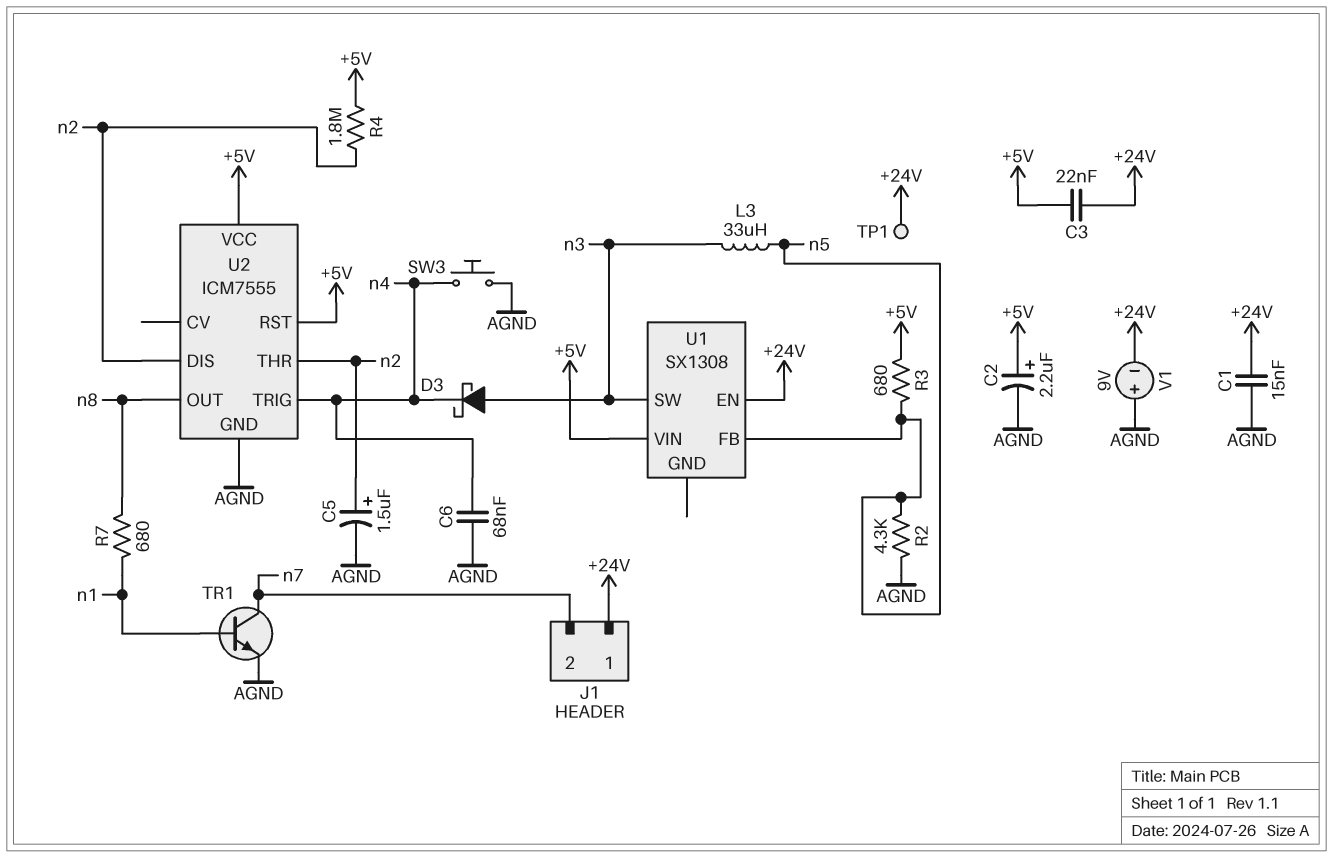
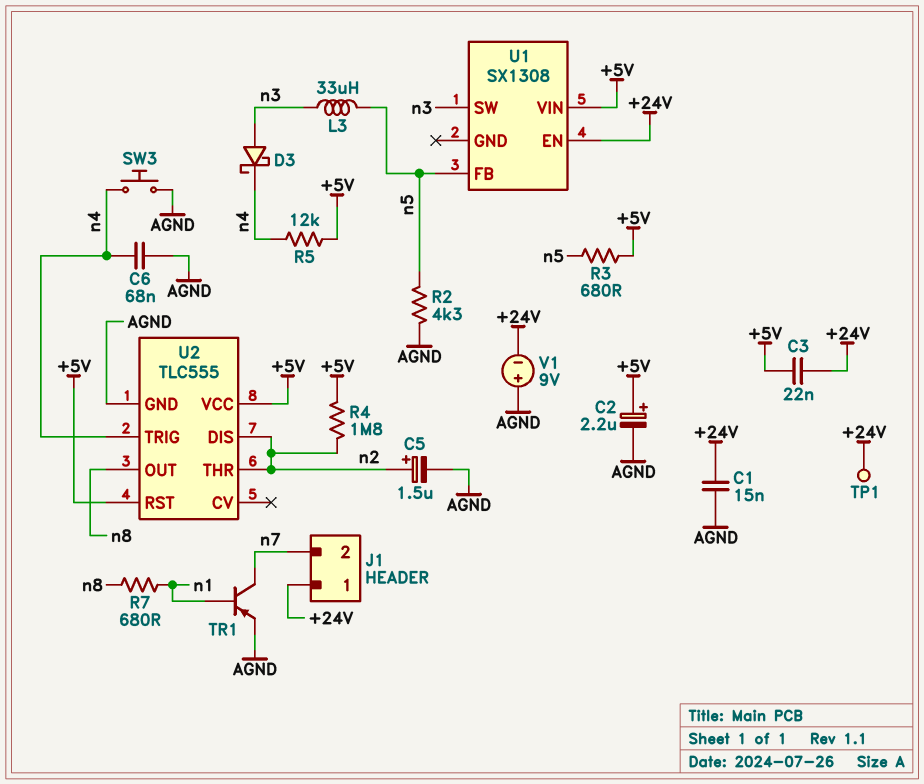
R5: none -> 12k (+5V, n4)
TR1: NPN (B n1, C n7, E AGND) -> PNP (B n1, C n7, E AGND)
U2: ICM7555 -> TLC555

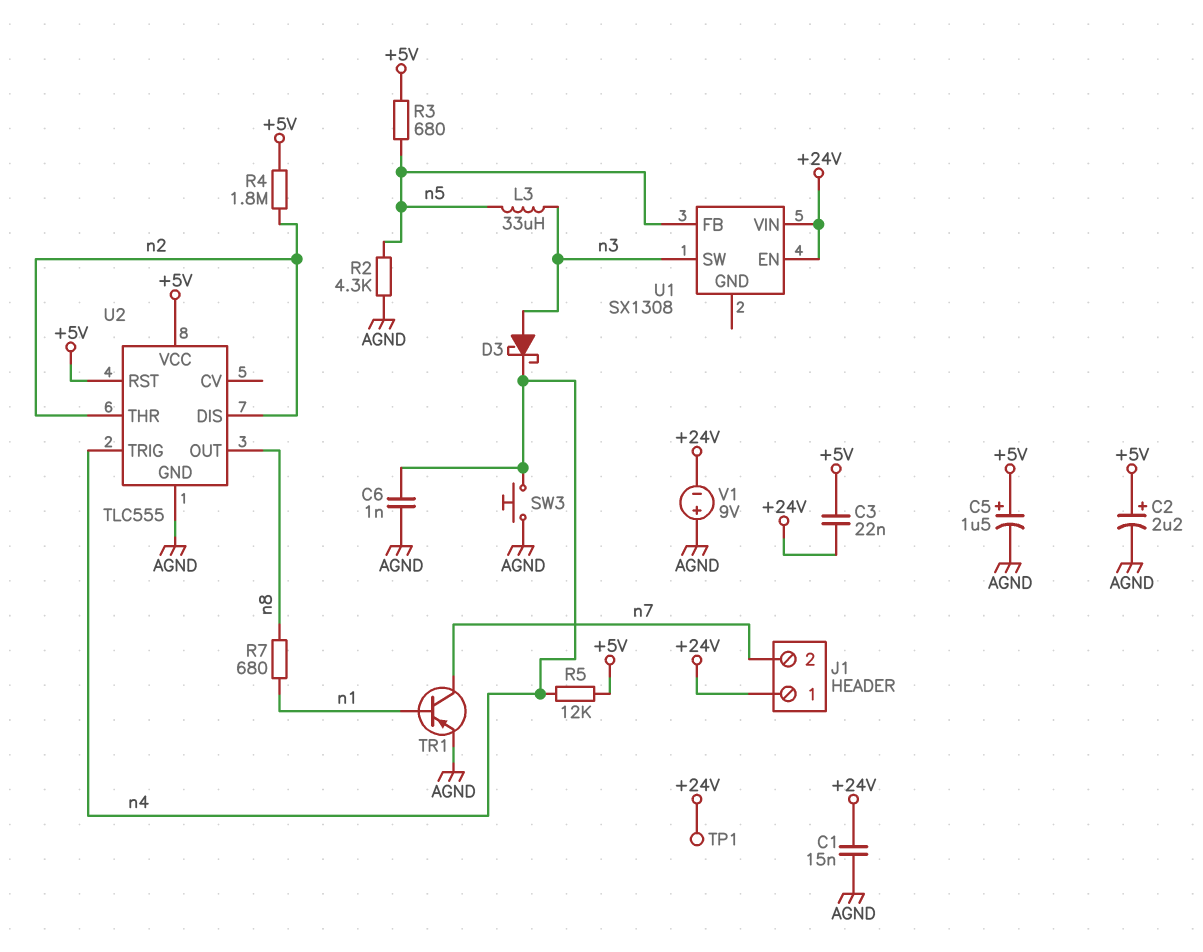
C5: 1.5uF (plus n2, minus AGND) -> 1.5uF (plus +5V, minus AGND)
C6: 68nF (AGND, n4) -> 1nF (AGND, n4)
U1 pin VIN: +5V -> +24V

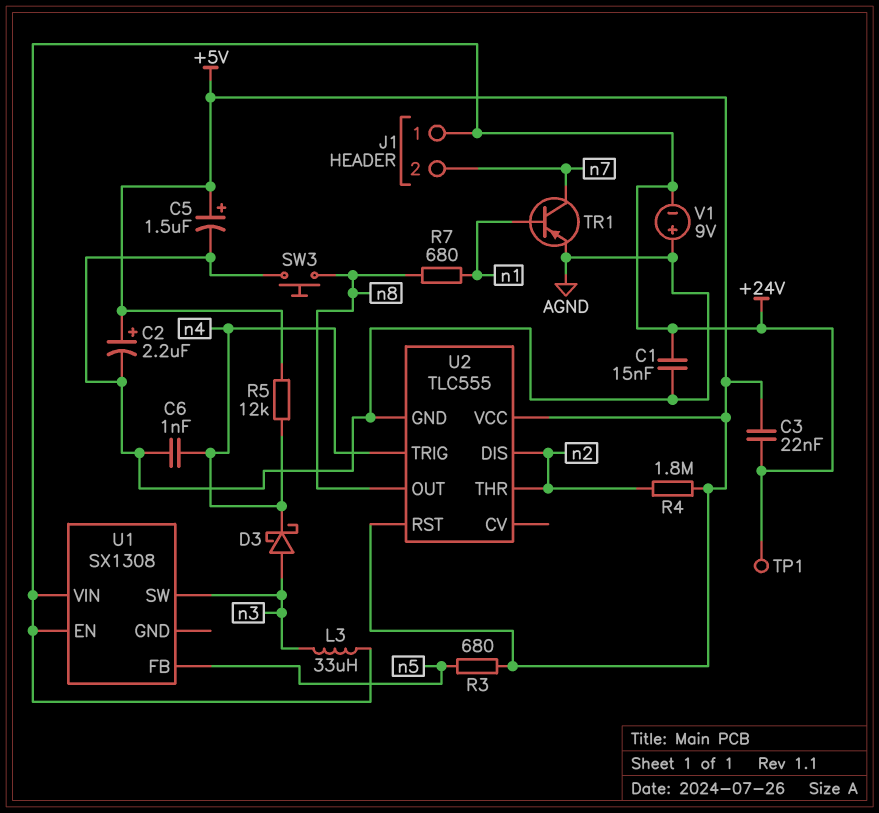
L3: 33uH (n3, n5) -> 33uH (+24V, n3)
R2: 4.3k (AGND, n5) -> none
SW3: button (AGND, n4) -> button (AGND, n8)

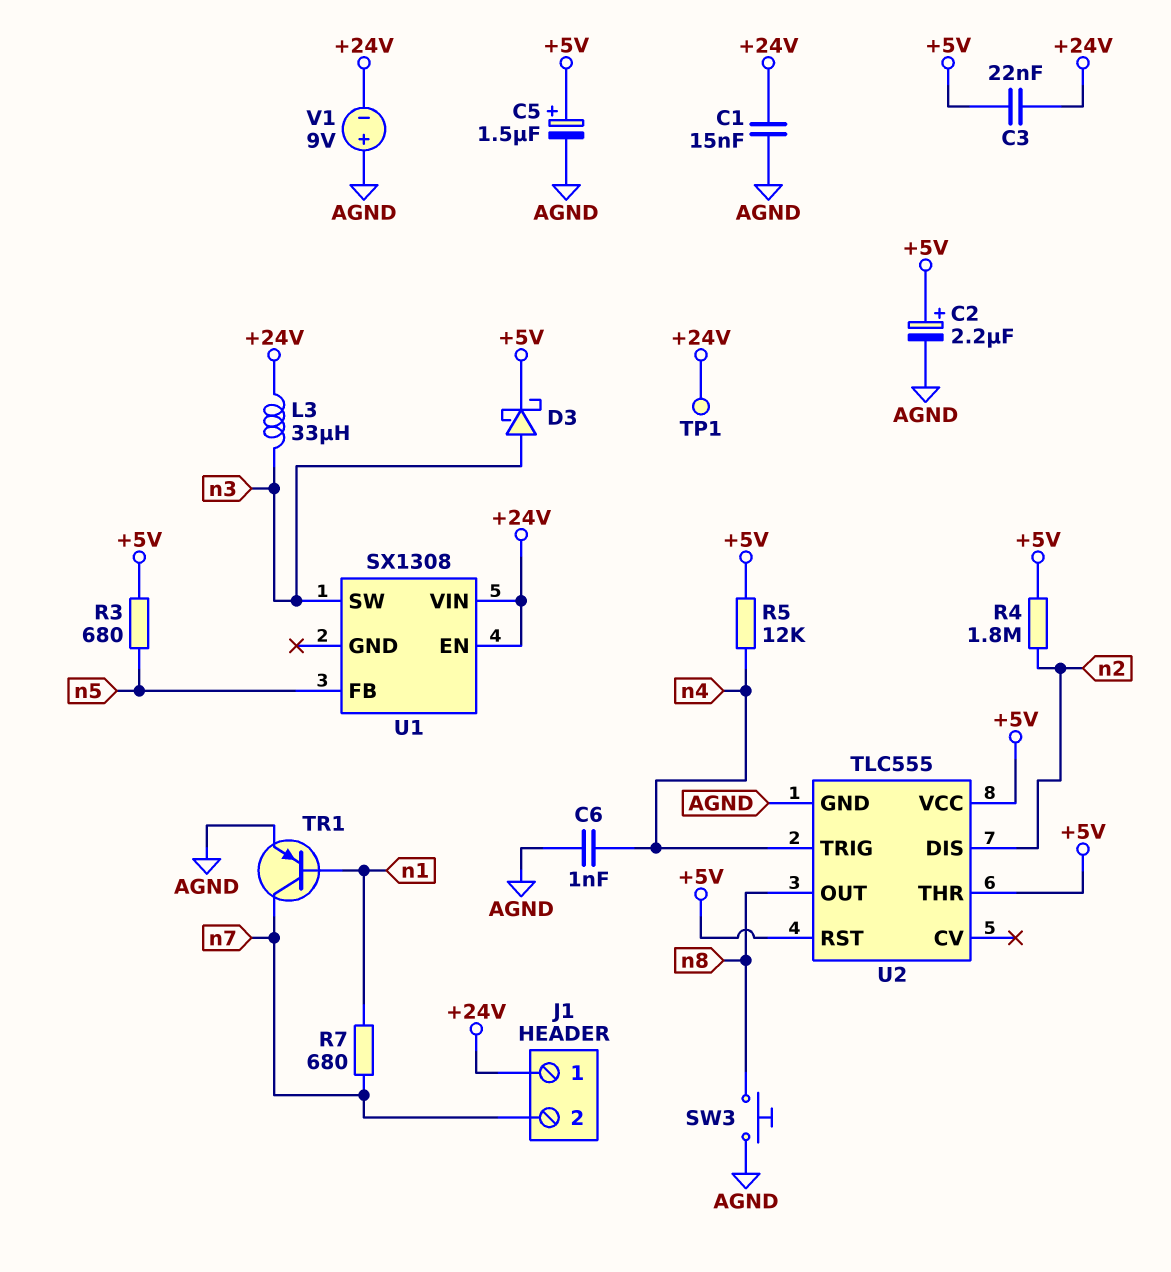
D3: schottky (A n3, K n4) -> schottky (A n3, K +5V)
R7: 680 (n1, n8) -> 680 (n1, n7)
U2 pin THR: n2 -> +5V

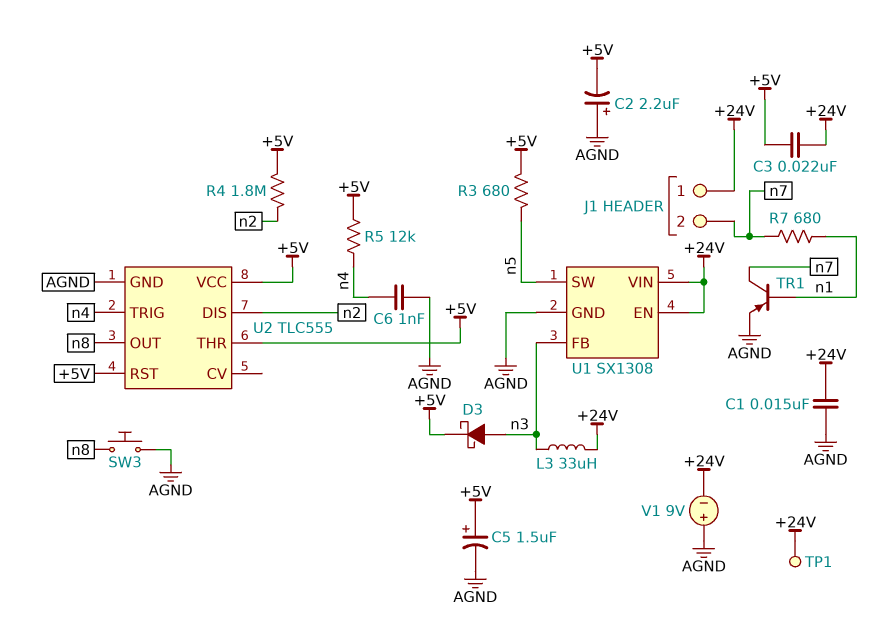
C2: 2.2uF (plus +5V, minus AGND) -> 2.2uF (plus AGND, minus +5V)
U1 pin FB: n5 -> n3
U1 pin GND: none -> AGND
U1 pin SW: n3 -> n5

